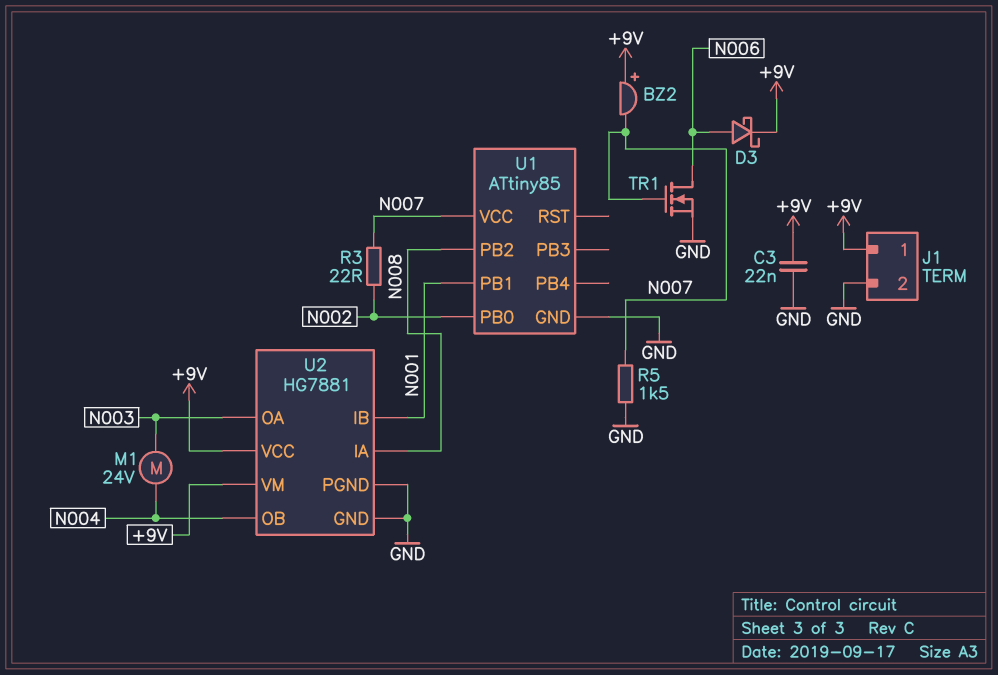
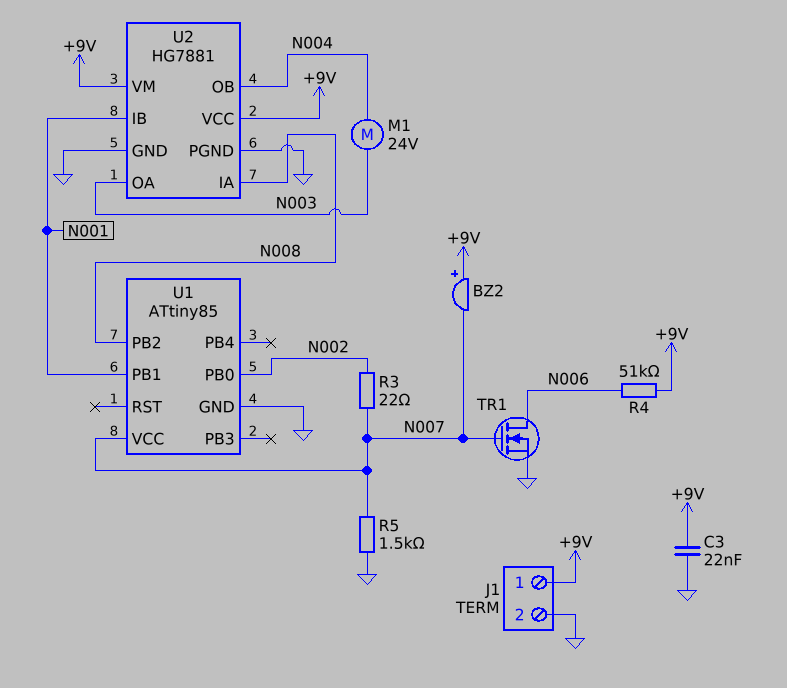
D3: schottky (A N006, K +9V) -> none
R4: none -> 51k (+9V, N006)

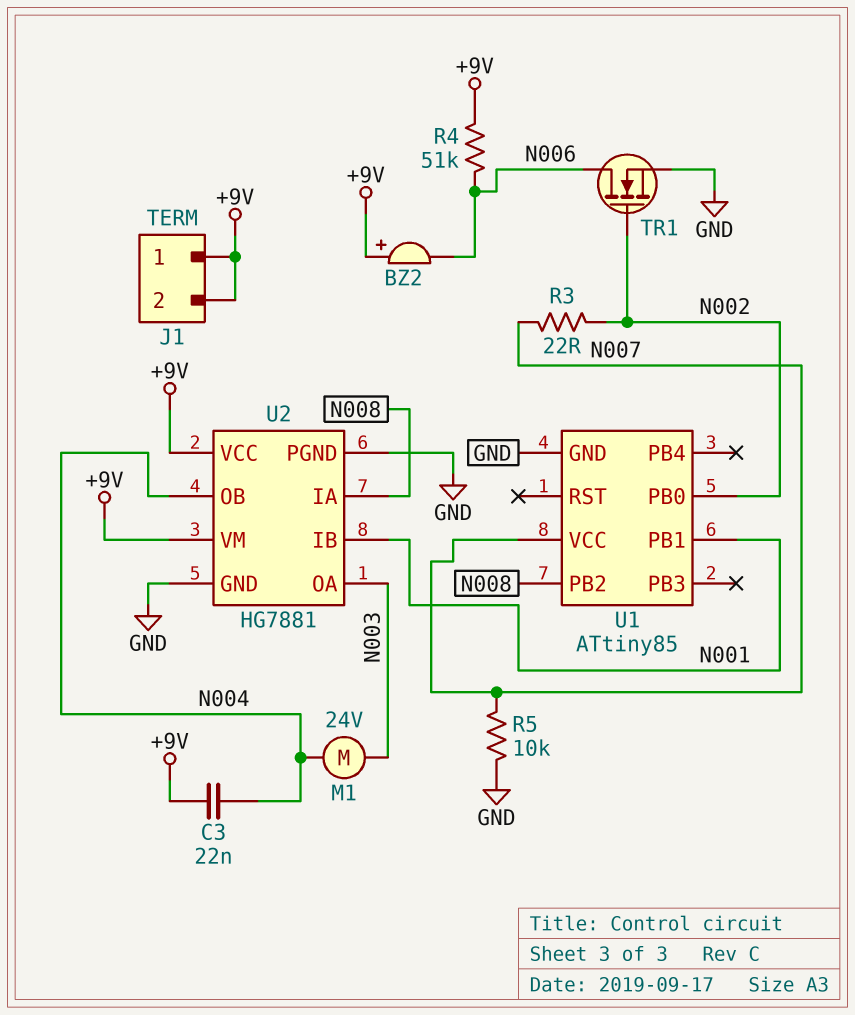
BZ2: buzzer (plus +9V, minus N007) -> buzzer (plus +9V, minus N006)
C3: 22nF (+9V, GND) -> 22nF (+9V, N004)
J1 pin 2: GND -> +9V
R5: 1.5k (GND, N007) -> 10k (GND, N007)
TR1: NMOS (G N007, D N006, S GND) -> NMOS (G N002, D N006, S GND)

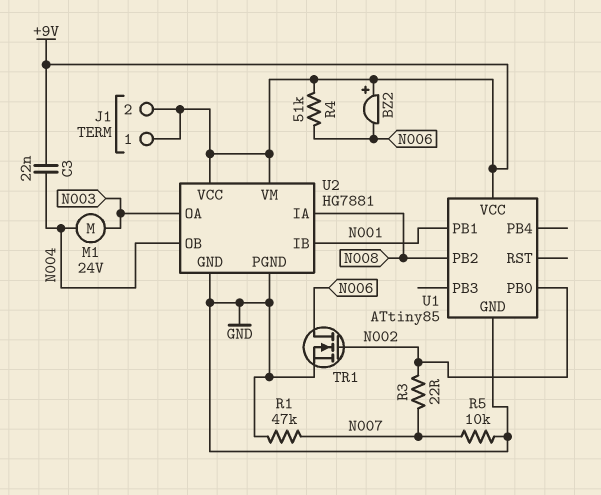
R1: none -> 47k (GND, N007)
U1 pin VCC: N007 -> +9V

